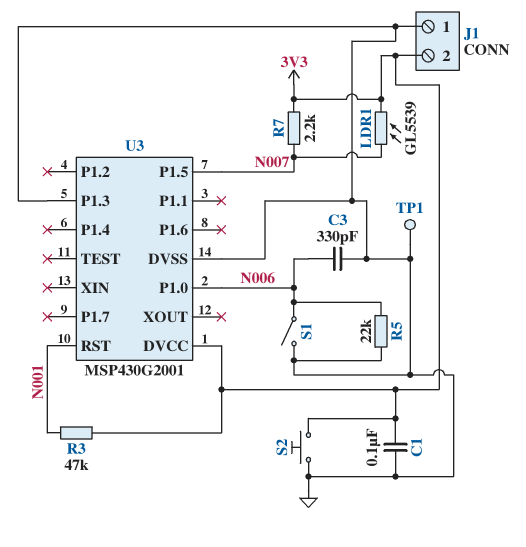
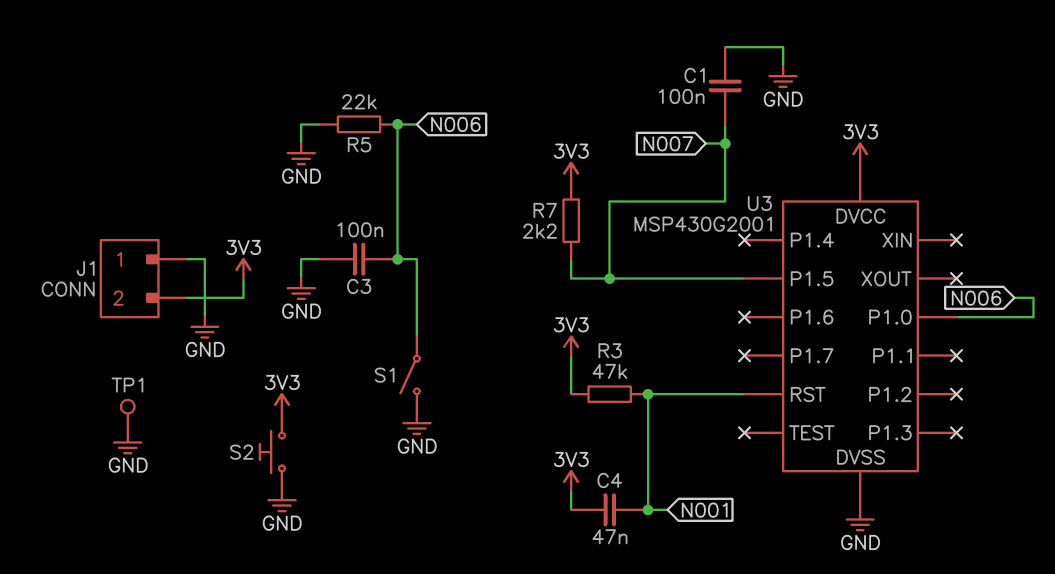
C1: 100nF (3V3, GND) -> 100nF (GND, N007)
C3: 330pF (GND, N006) -> 100nF (GND, N006)
C4: none -> 47nF (3V3, N001)
LDR1: GL5539 (3V3, N007) -> none
U3 pin P1.3: GND -> none

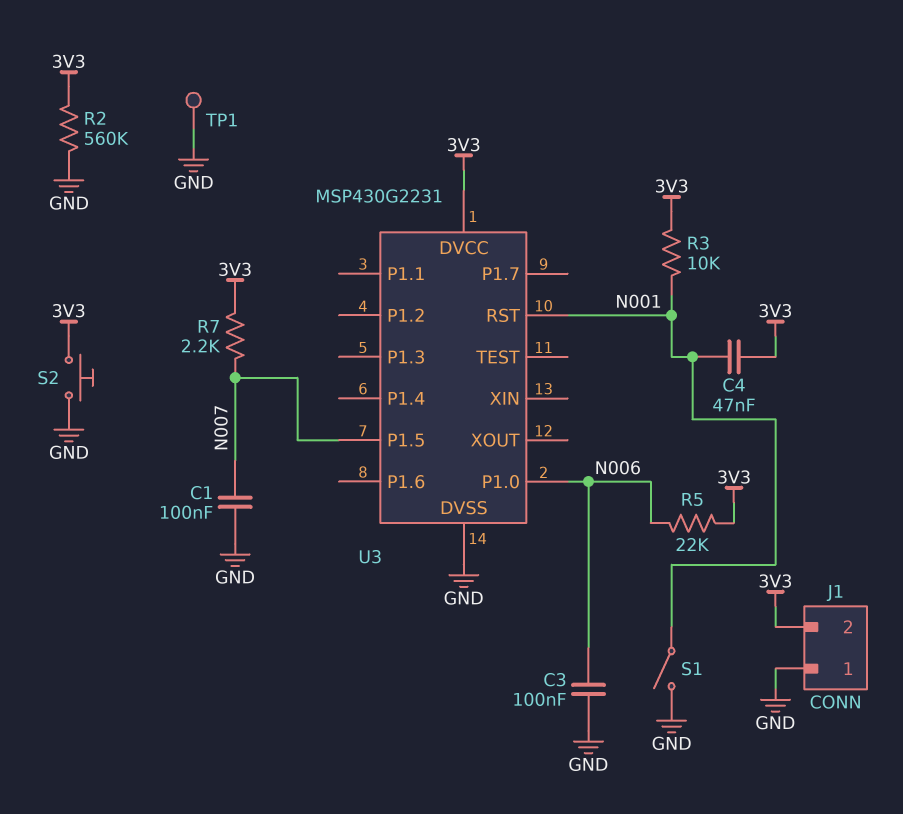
R2: none -> 560k (3V3, GND)
R3: 47k (3V3, N001) -> 10k (3V3, N001)
R5: 22k (GND, N006) -> 22k (3V3, N006)
S1: switch (GND, N006) -> switch (GND, N001)
U3: MSP430G2001 -> MSP430G2231

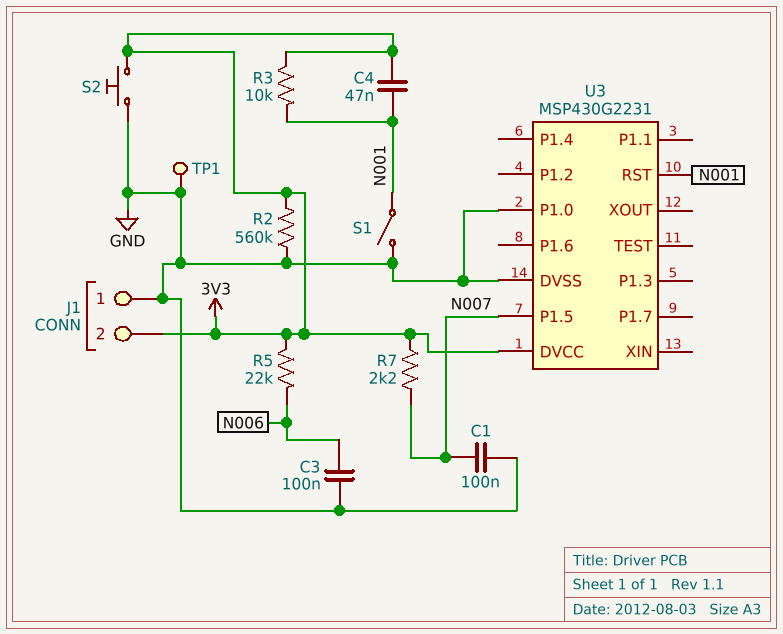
U3 pin P1.0: N006 -> GND

